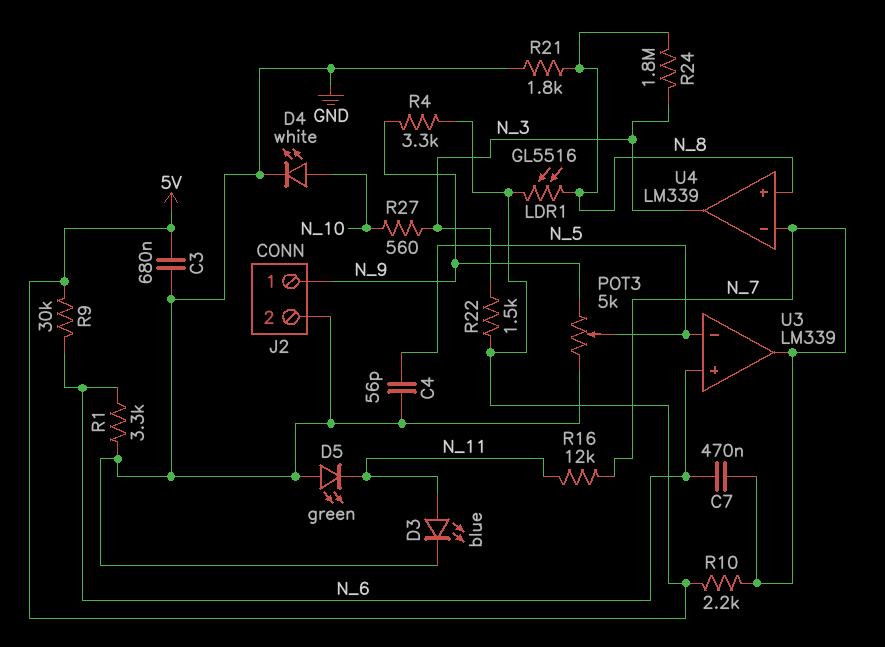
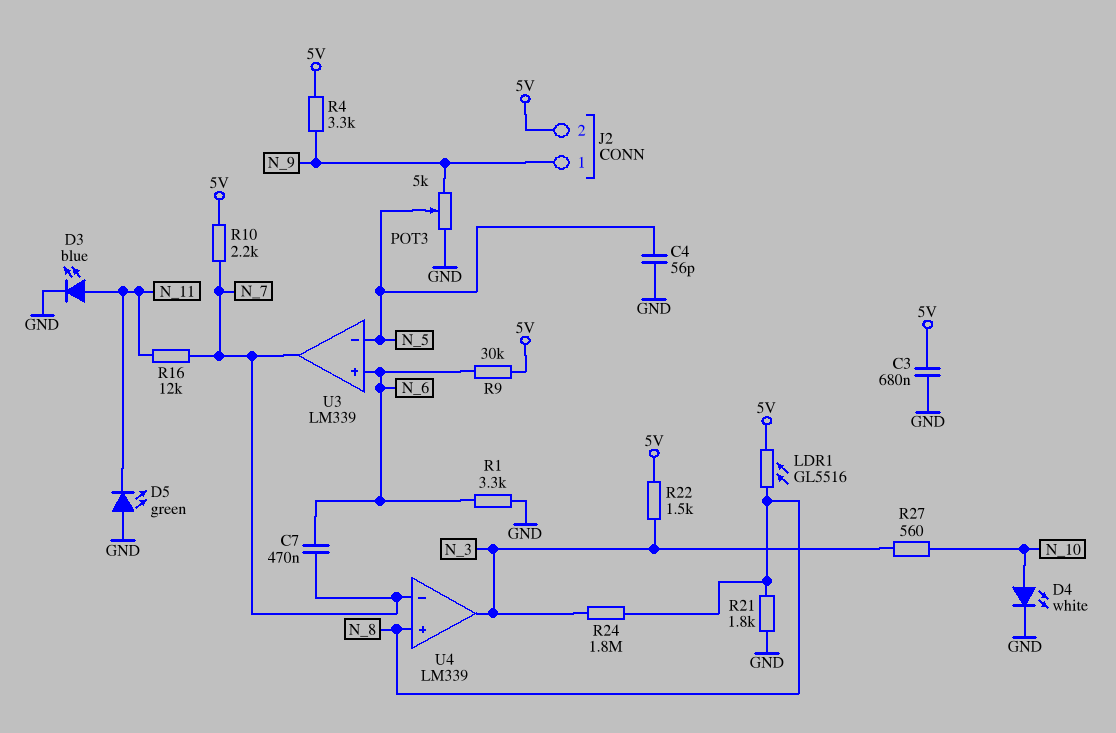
J2 pin 2: GND -> 5V

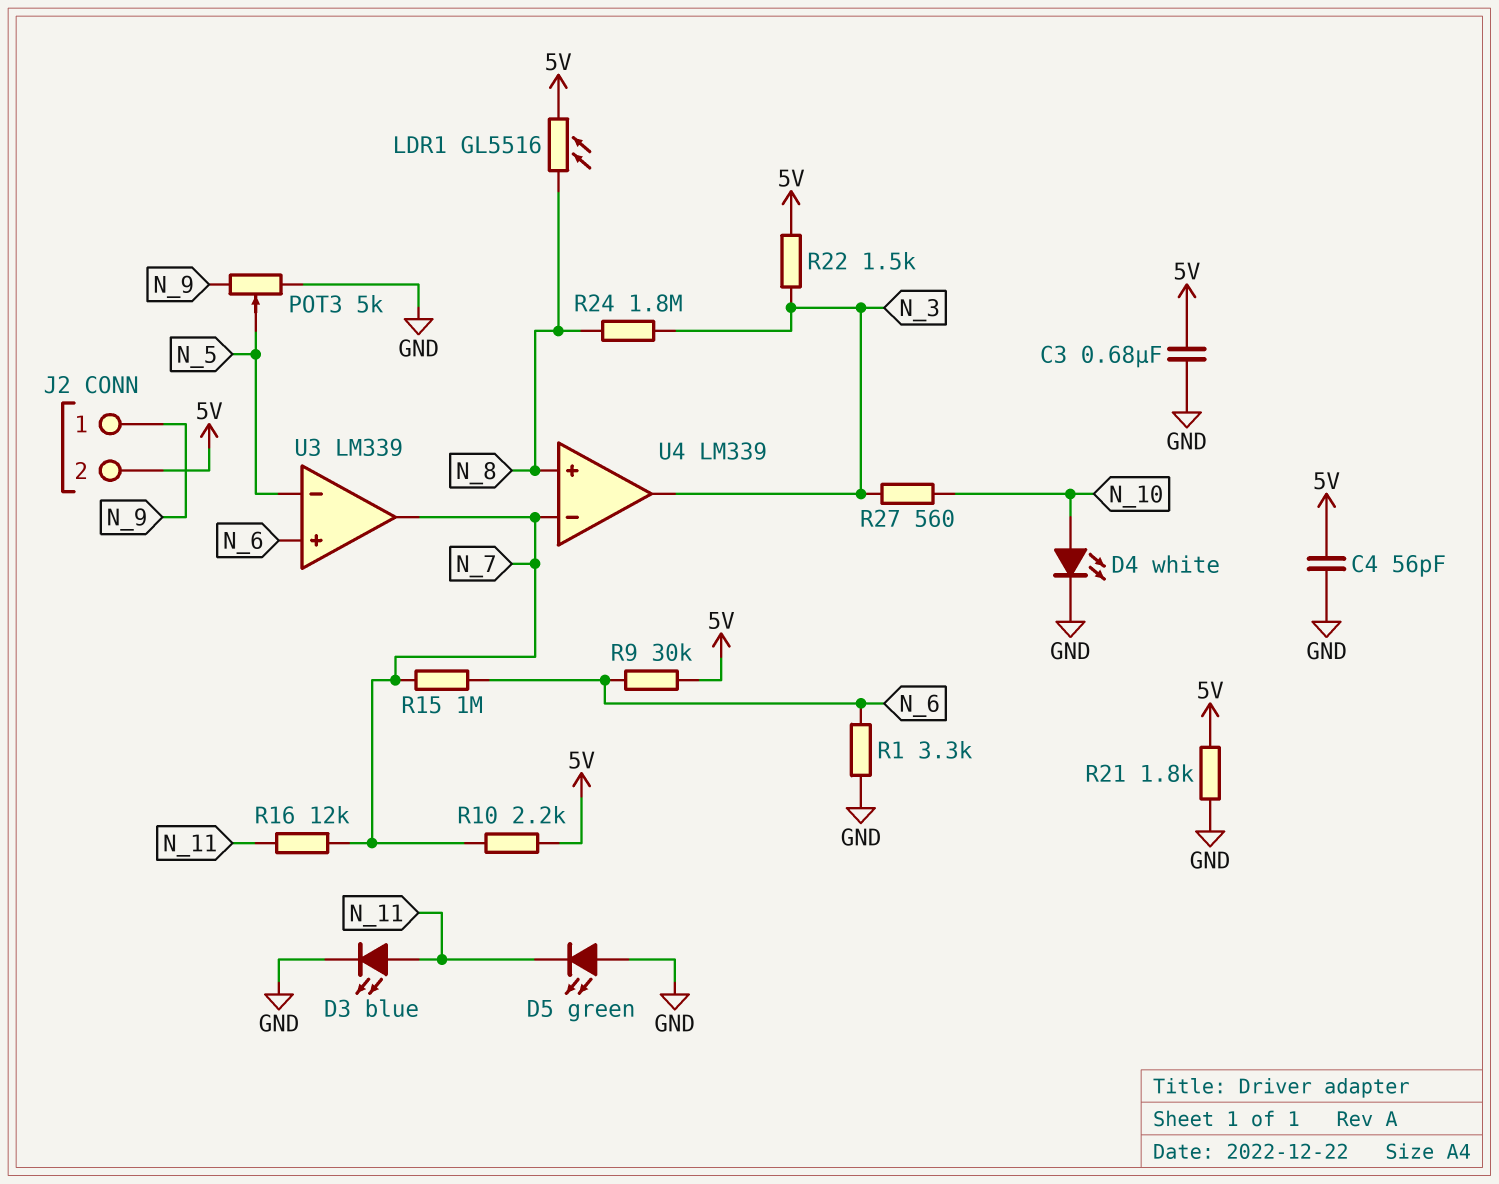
C4: 56pF (GND, N_5) -> 56pF (5V, GND)
C7: 470nF (N_6, N_7) -> none
R4: 3.3k (5V, N_9) -> none
R15: none -> 1M (N_6, N_7)
R21: 1.8k (GND, N_8) -> 1.8k (5V, GND)

